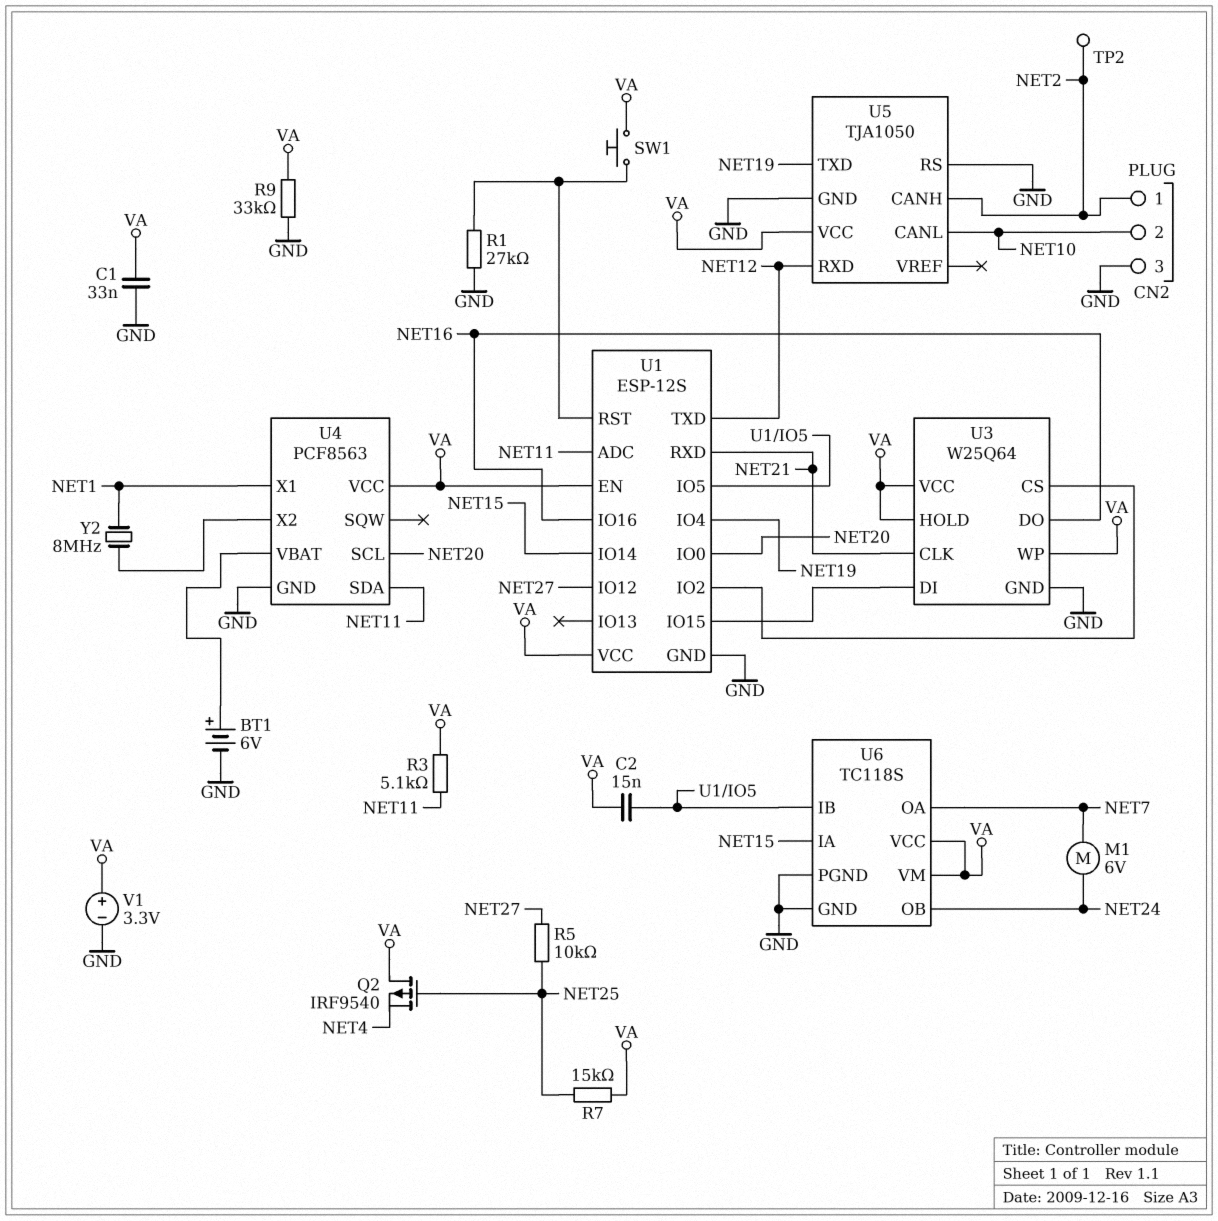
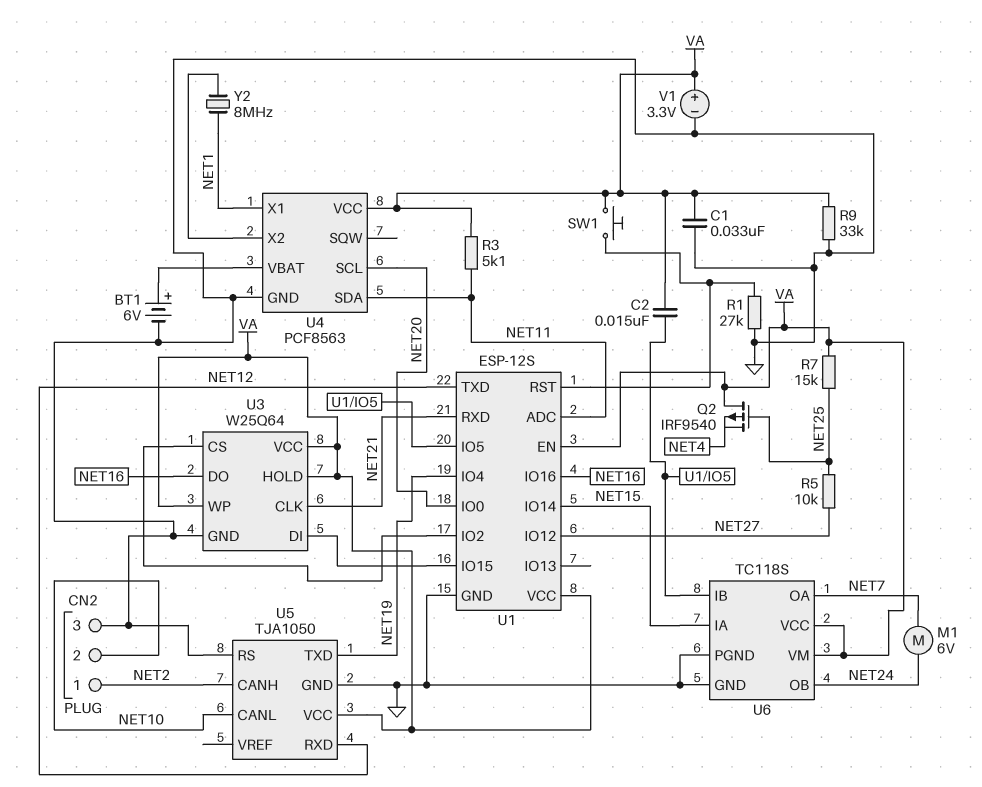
TP2: test point (NET2) -> none

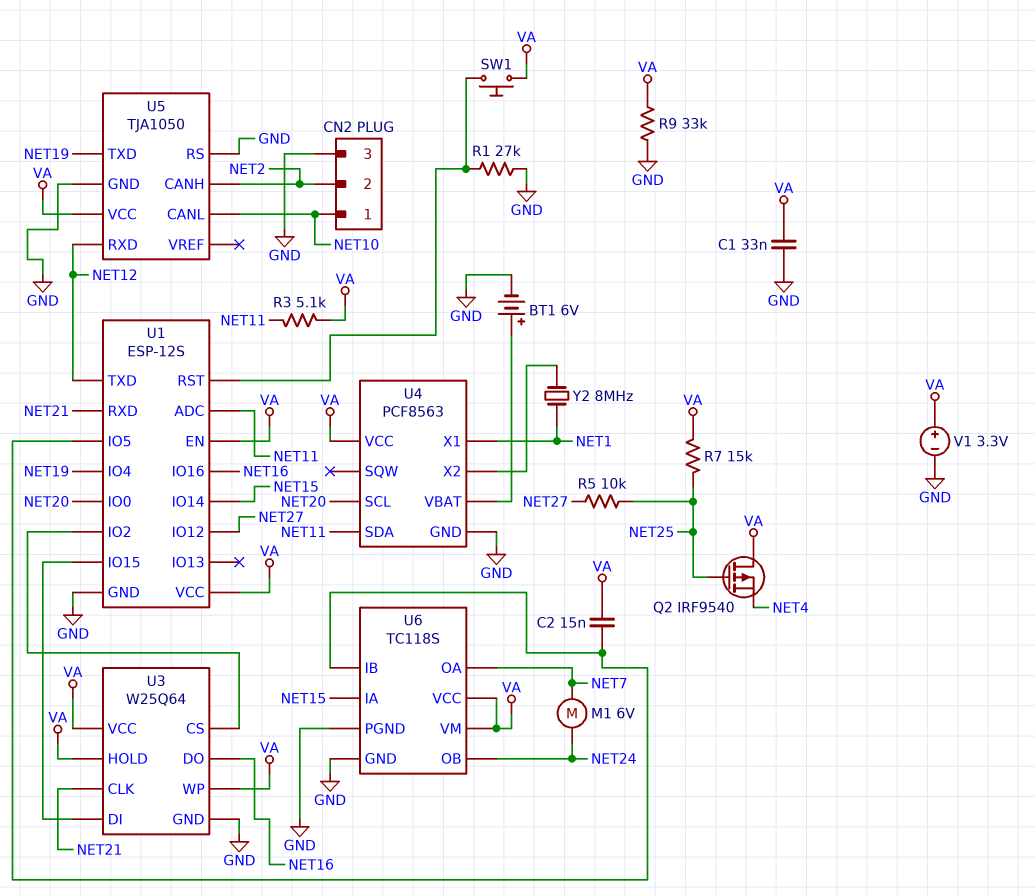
CN2 pin 1: NET2 -> NET10
CN2 pin 2: NET10 -> NET2

